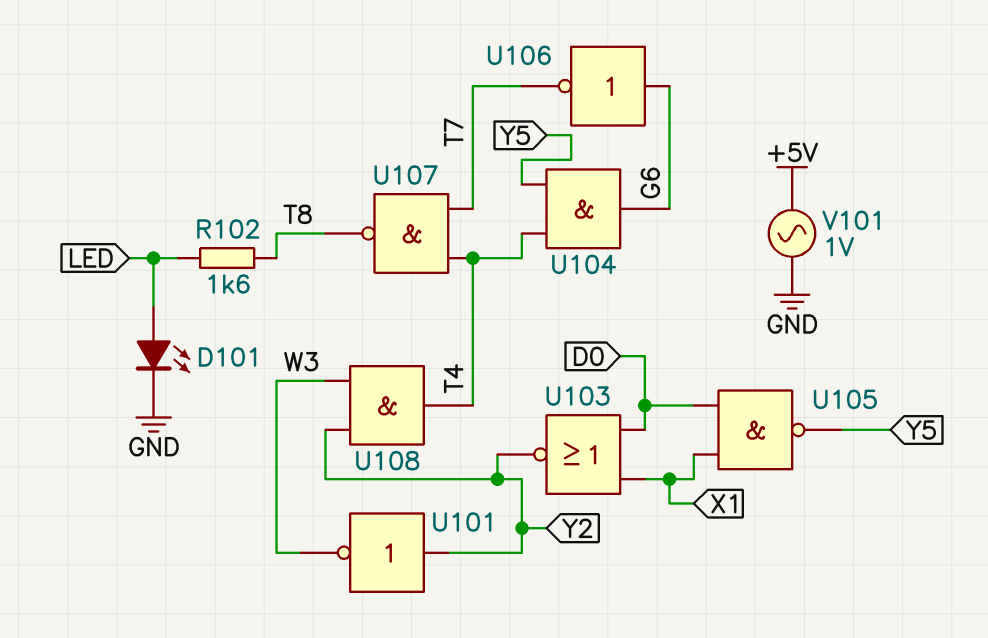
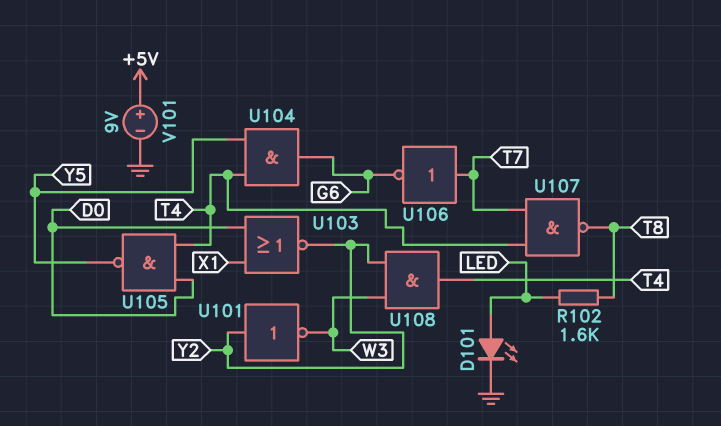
U105: NAND (in D0, in X1, out Y5) -> NAND (in D0, in T4, out Y5)
U106: NOT (in G6, out T7) -> NOT (in T7, out G6)
V101: AC 1V (+5V, GND) -> 9V (plus +5V, minus GND)

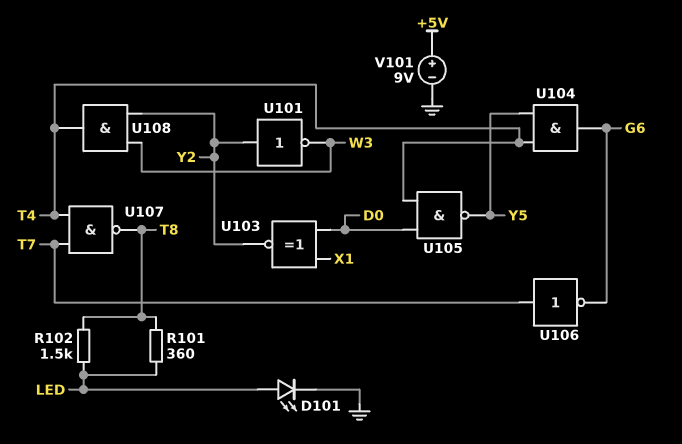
R101: none -> 360 (LED, T8)
R102: 1.6k (LED, T8) -> 1.5k (LED, T8)
U103: NOR (in D0, in X1, out Y2) -> XNOR (in D0, in X1, out Y2)

